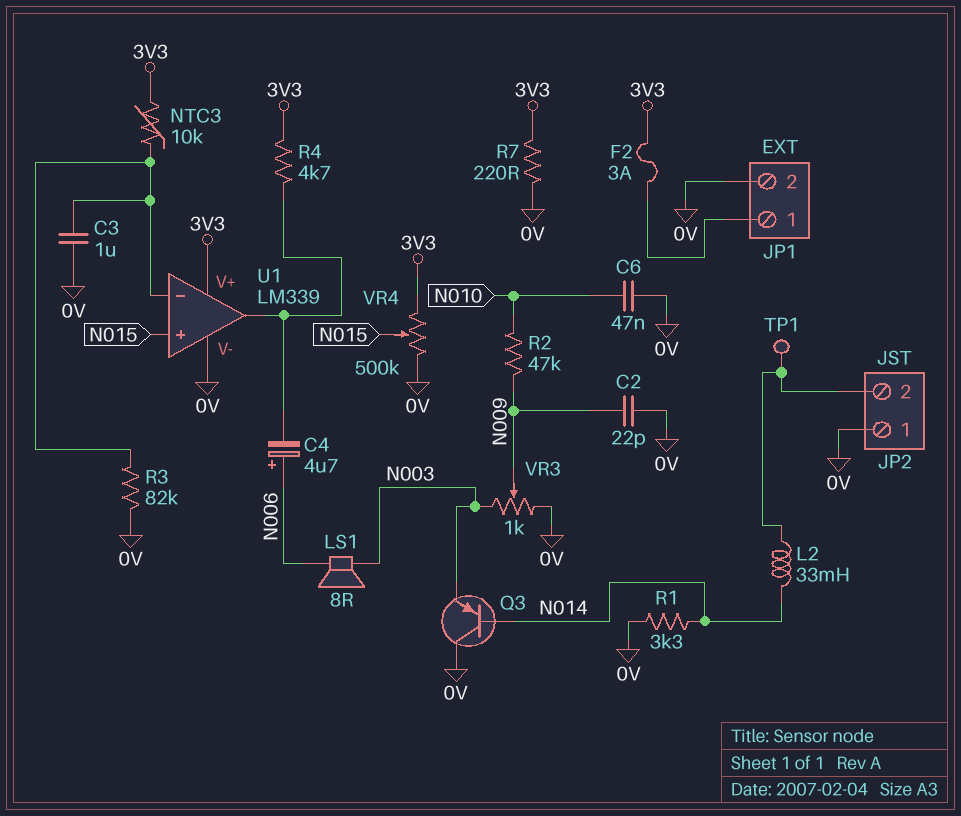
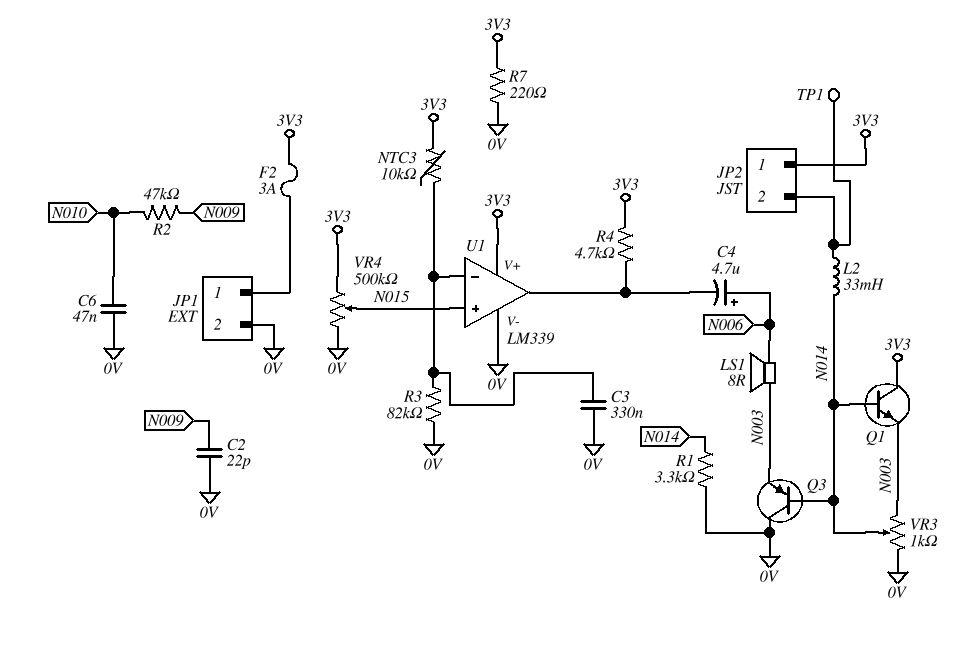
C3: 1uF (0V, U1/in-) -> 330nF (0V, U1/in-)
JP2 pin 1: 0V -> 3V3
Q1: none -> NPN (B N014, C 3V3, E N003)
VR3: 1k (0V, N003, wiper N009) -> 1k (0V, N003, wiper N014)

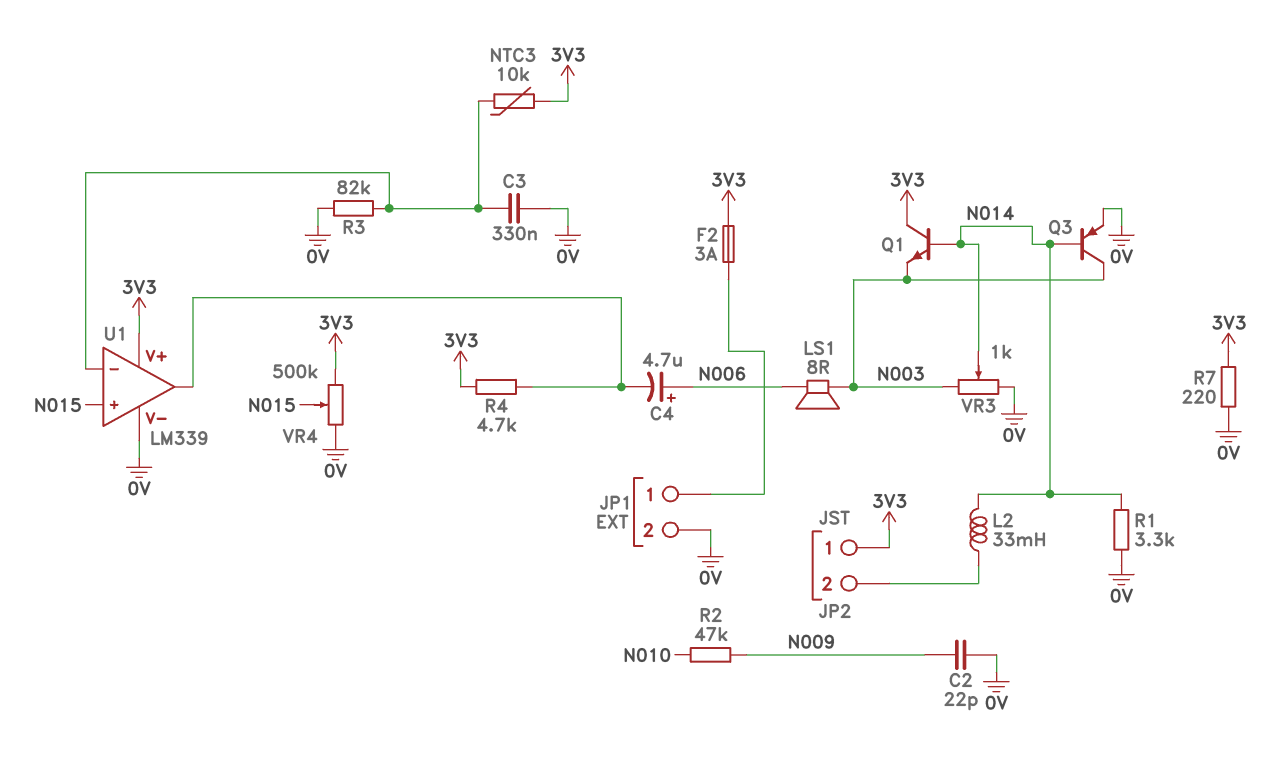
C6: 47nF (0V, N010) -> none
Q3: PNP (B N014, C 0V, E N003) -> PNP (B N014, C N003, E 0V)
TP1: test point (JP2/2) -> none

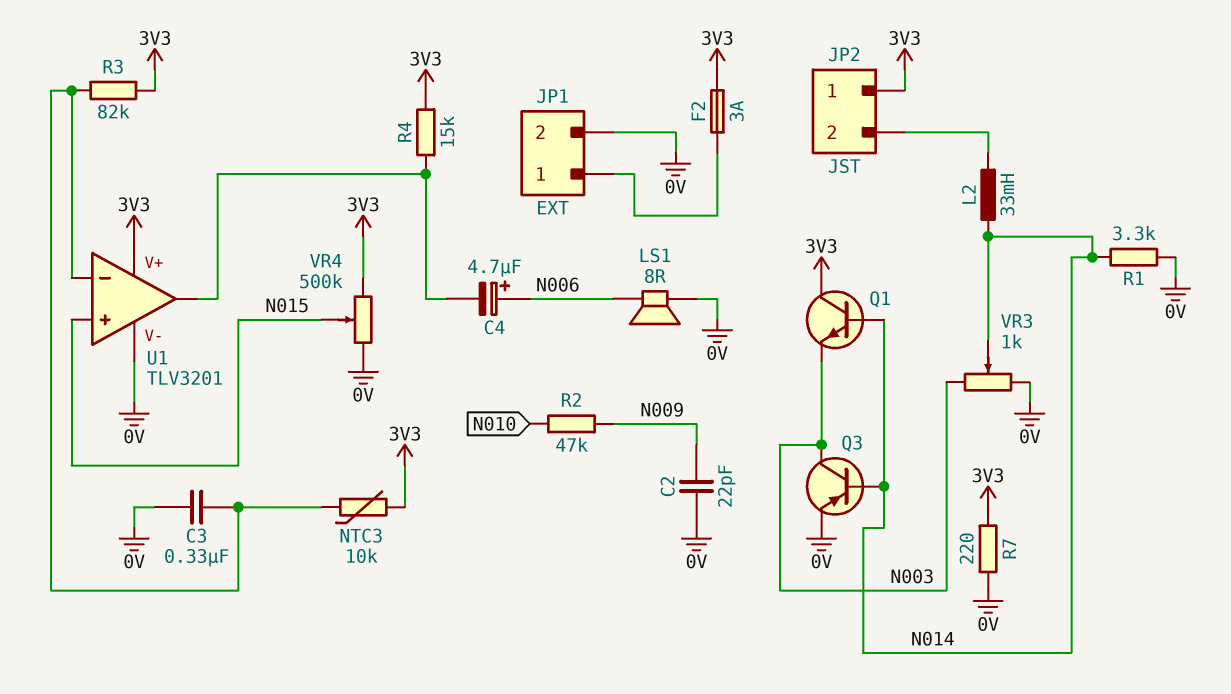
LS1: speaker 8R (N003, N006) -> speaker 8R (0V, N006)
R3: 82k (0V, U1/in-) -> 82k (3V3, U1/in-)
R4: 4.7k (3V3, U1/out) -> 15k (3V3, U1/out)
U1: LM339 -> TLV3201

